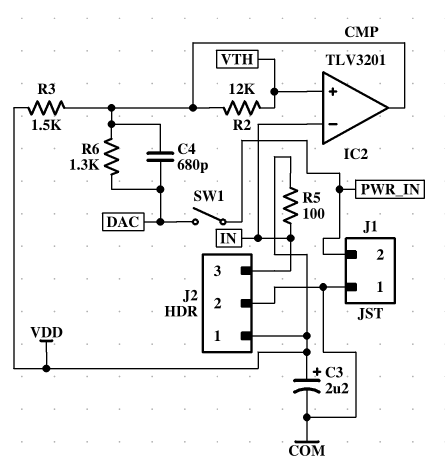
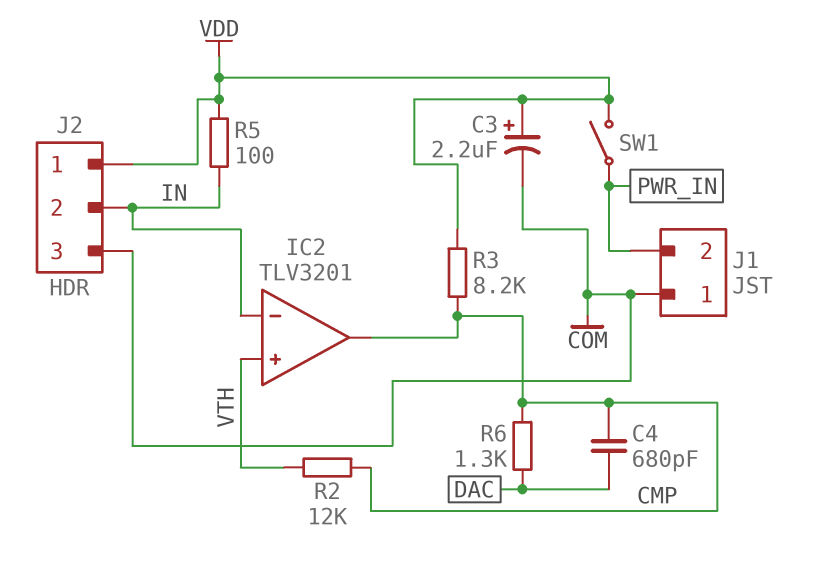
J2 pin 2: COM -> IN
J2 pin 3: IN -> COM
R3: 1.5k (CMP, VDD) -> 8.2k (CMP, VDD)
SW1: switch (DAC, PWR_IN) -> switch (PWR_IN, VDD)

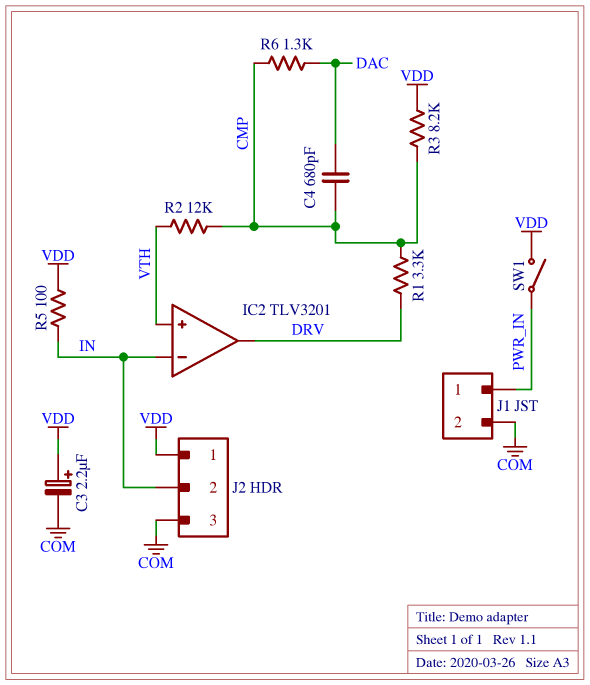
IC2 pin out: CMP -> DRV
J1 pin 1: COM -> PWR_IN
J1 pin 2: PWR_IN -> COM
R1: none -> 3.3k (CMP, DRV)

